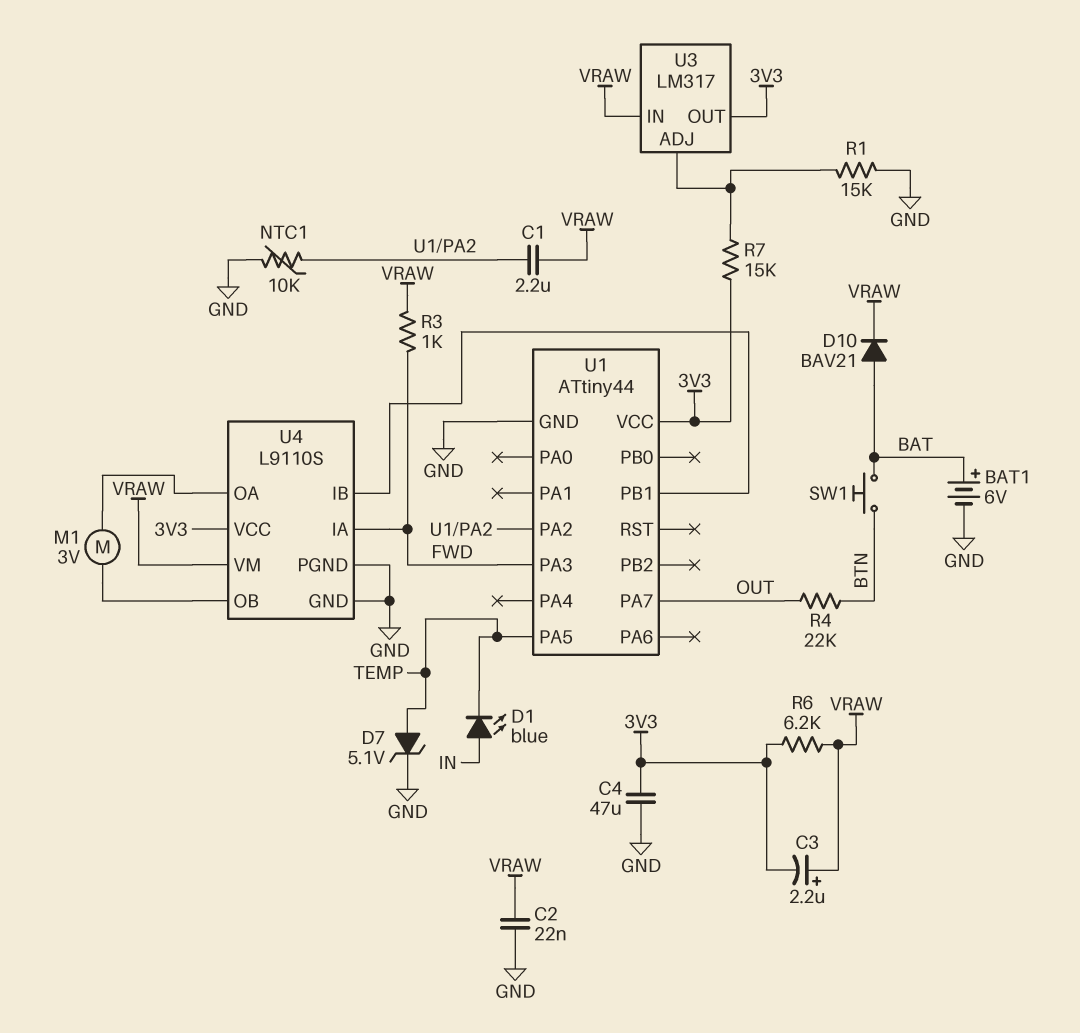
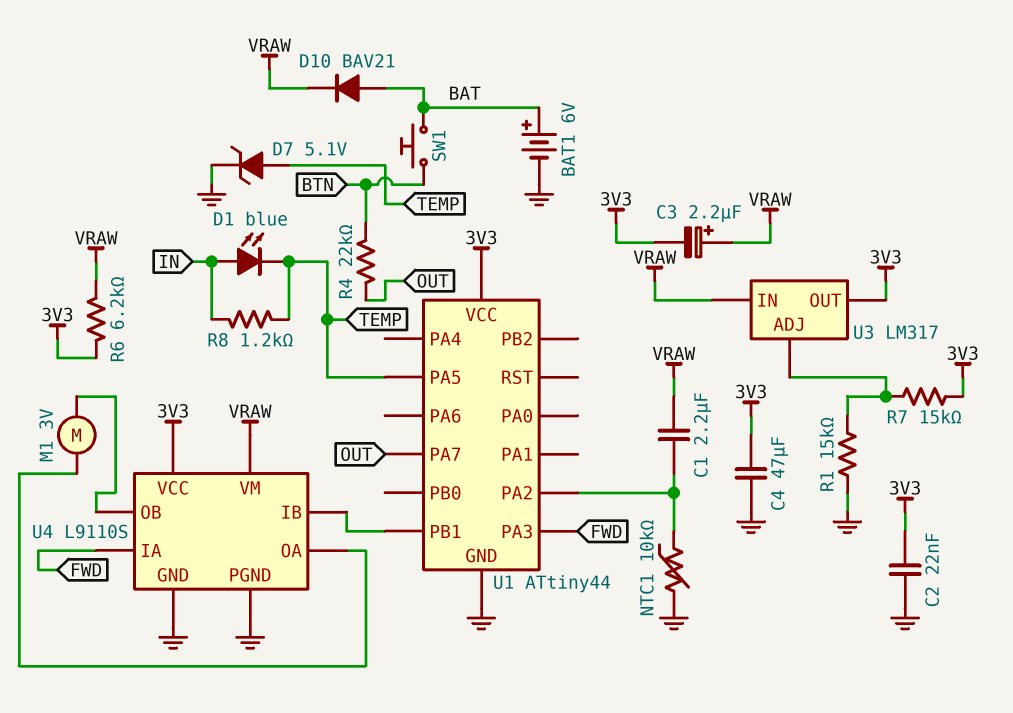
C2: 22nF (GND, VRAW) -> 22nF (3V3, GND)
R3: 1k (FWD, VRAW) -> none
R8: none -> 1.2k (IN, TEMP)

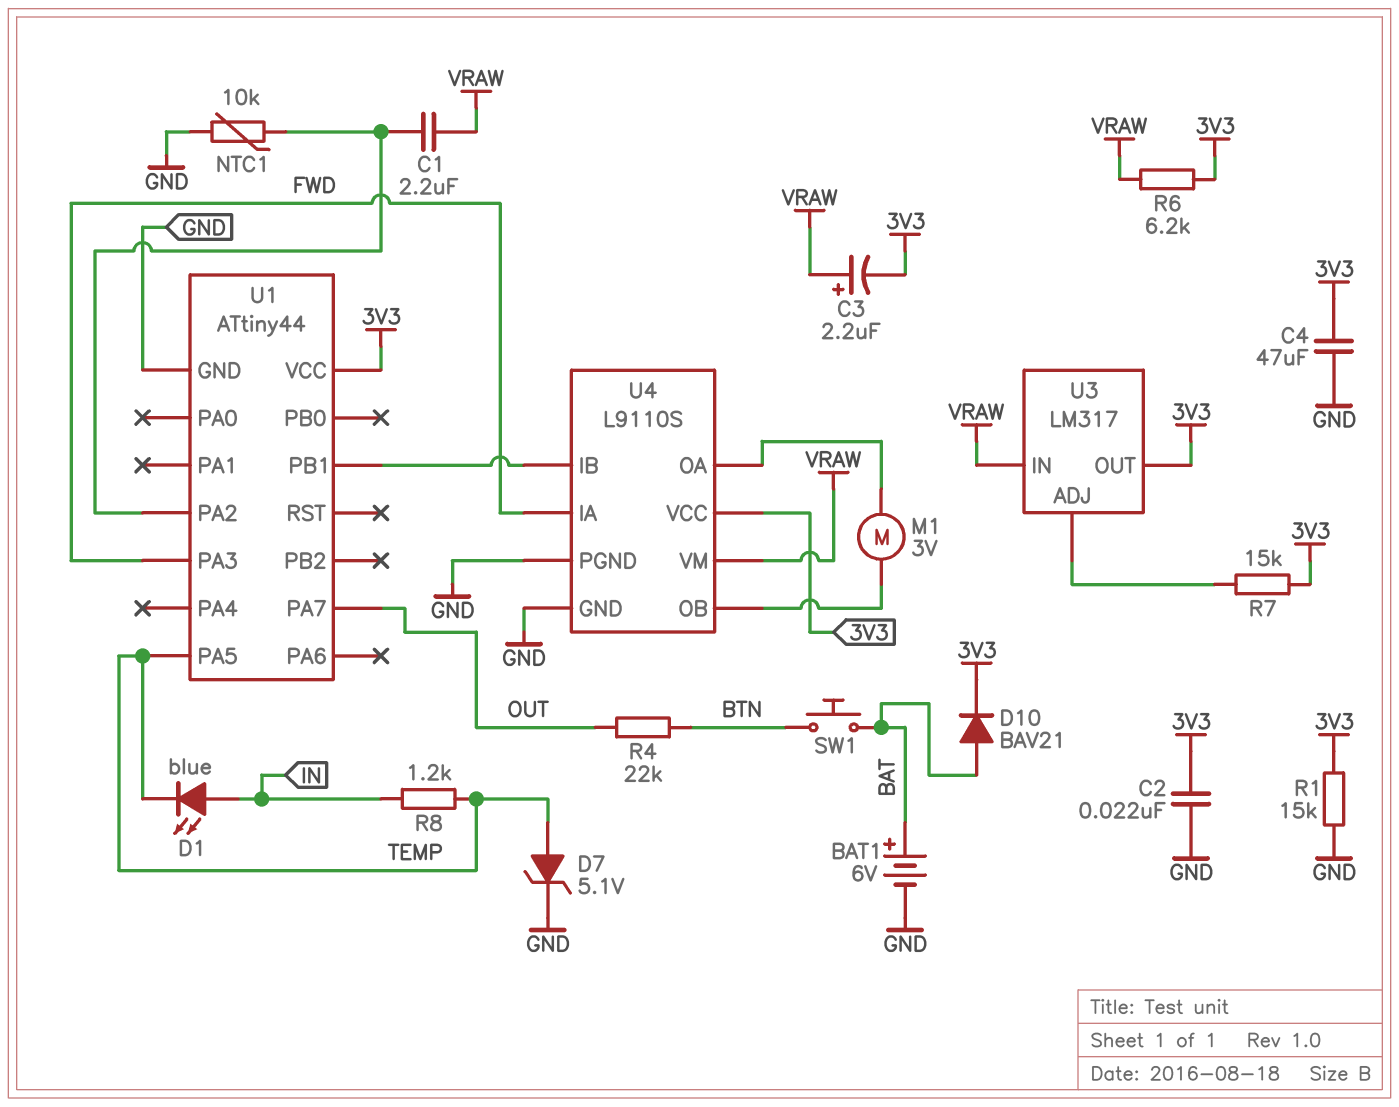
D10: diode BAV21 (A BAT, K VRAW) -> diode BAV21 (A BAT, K 3V3)
R1: 15k (GND, U3/ADJ) -> 15k (3V3, GND)

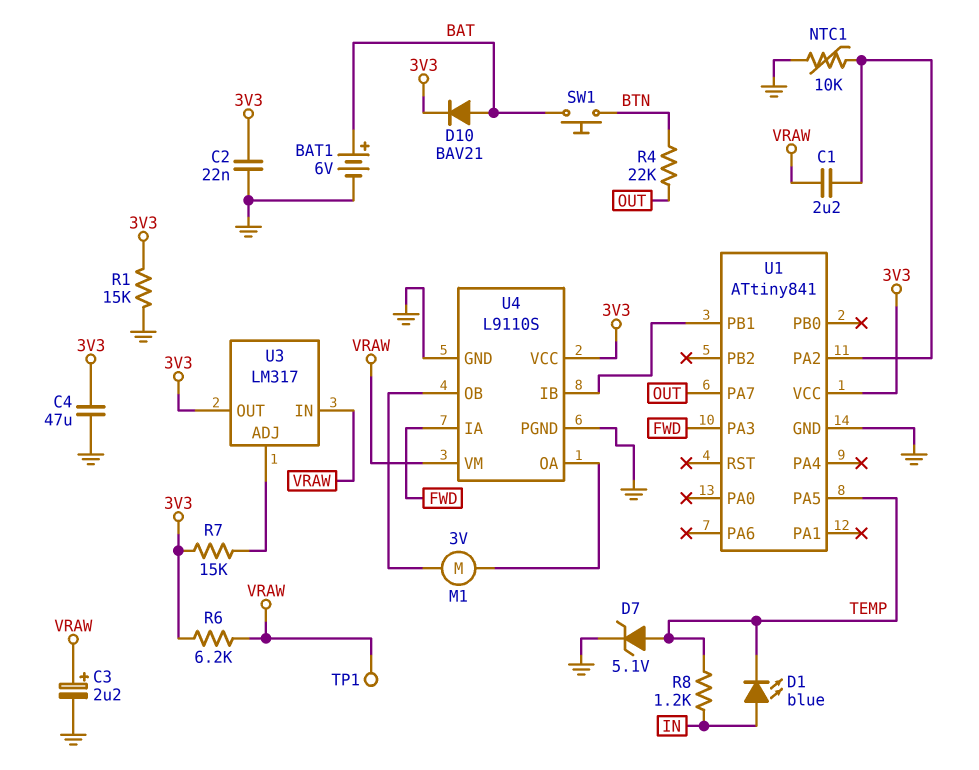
C3: 2.2uF (plus VRAW, minus 3V3) -> 2.2uF (plus VRAW, minus GND)
TP1: none -> test point (VRAW)
U1: ATtiny44 -> ATtiny841

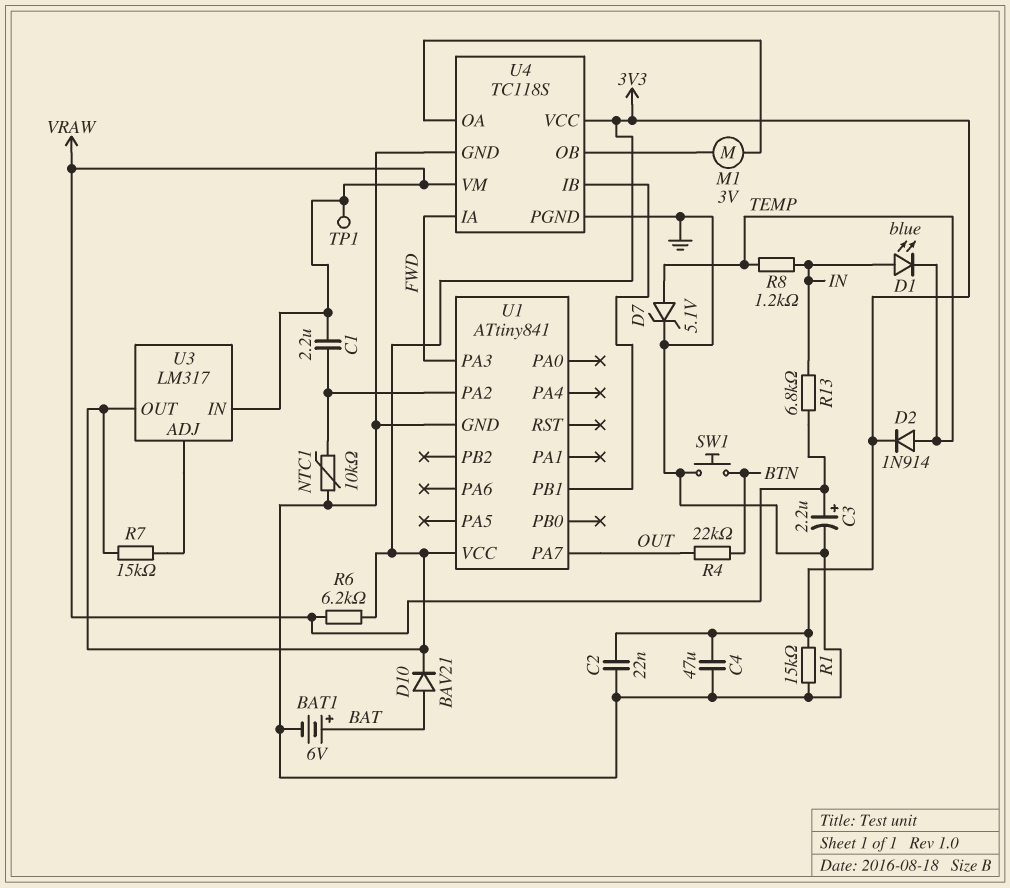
D2: none -> diode 1N914 (A TEMP, K 3V3)
R13: none -> 6.8k (IN, VRAW)
SW1: button (BAT, BTN) -> button (BTN, GND)
U1 pin PA5: TEMP -> none
U4: L9110S -> TC118S

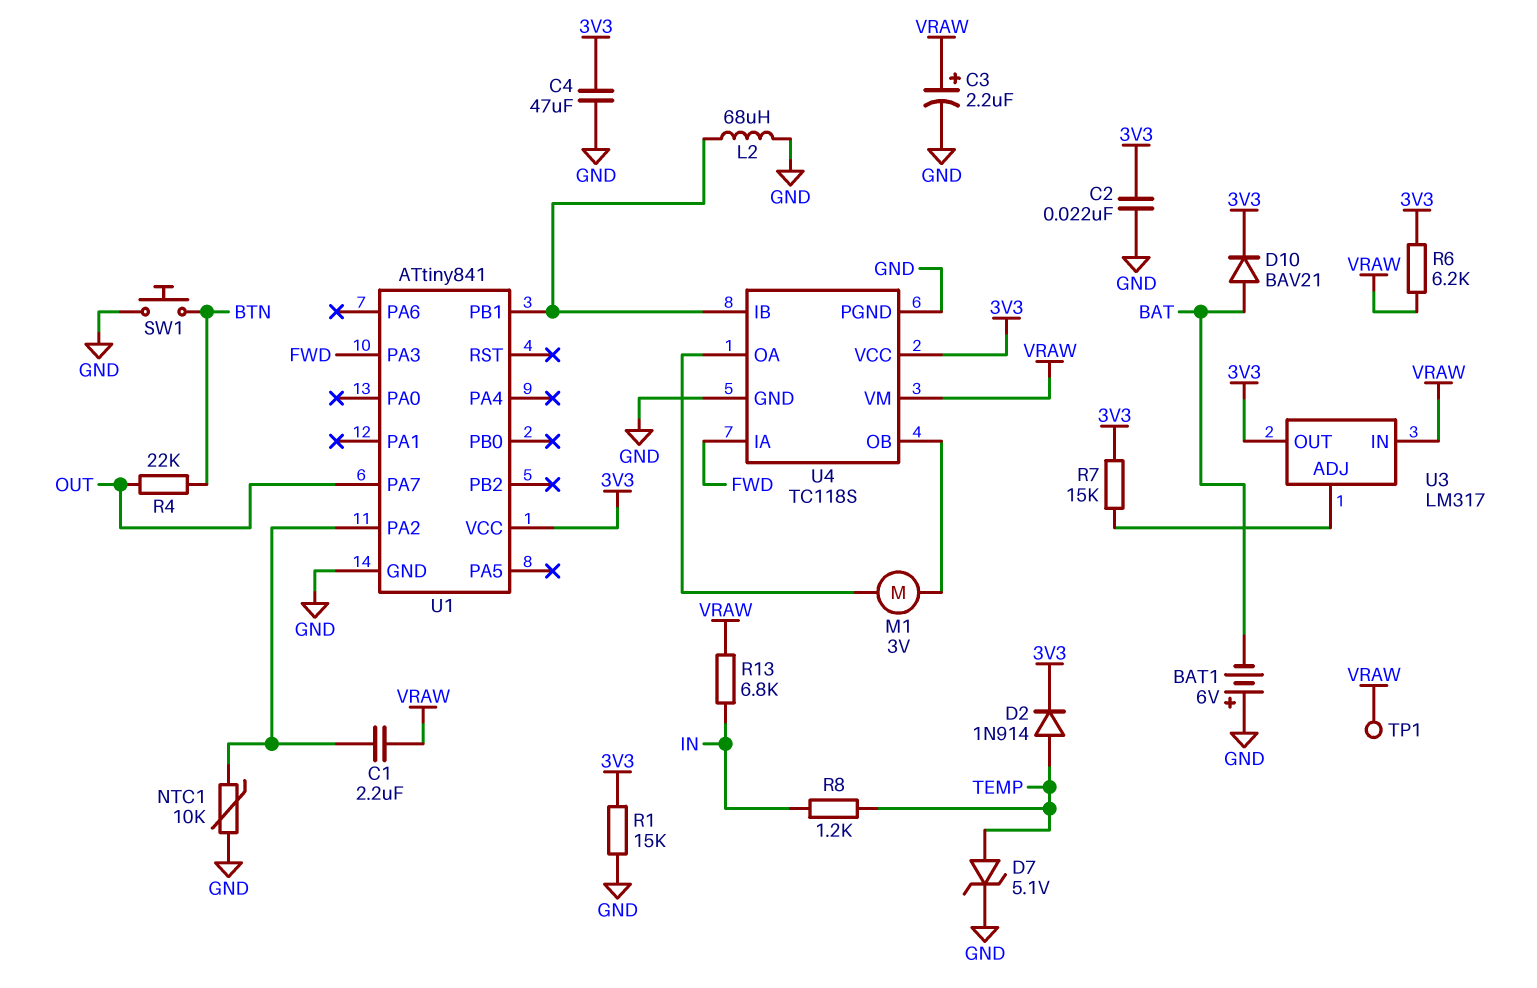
BAT1: 6V (plus BAT, minus GND) -> 6V (plus GND, minus BAT)
D1: LED blue (A IN, K TEMP) -> none
L2: none -> 68uH (GND, U1/PB1)

